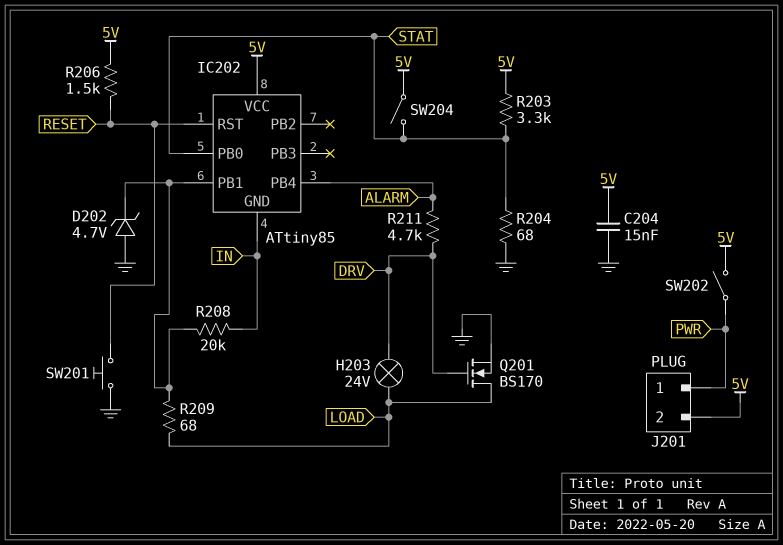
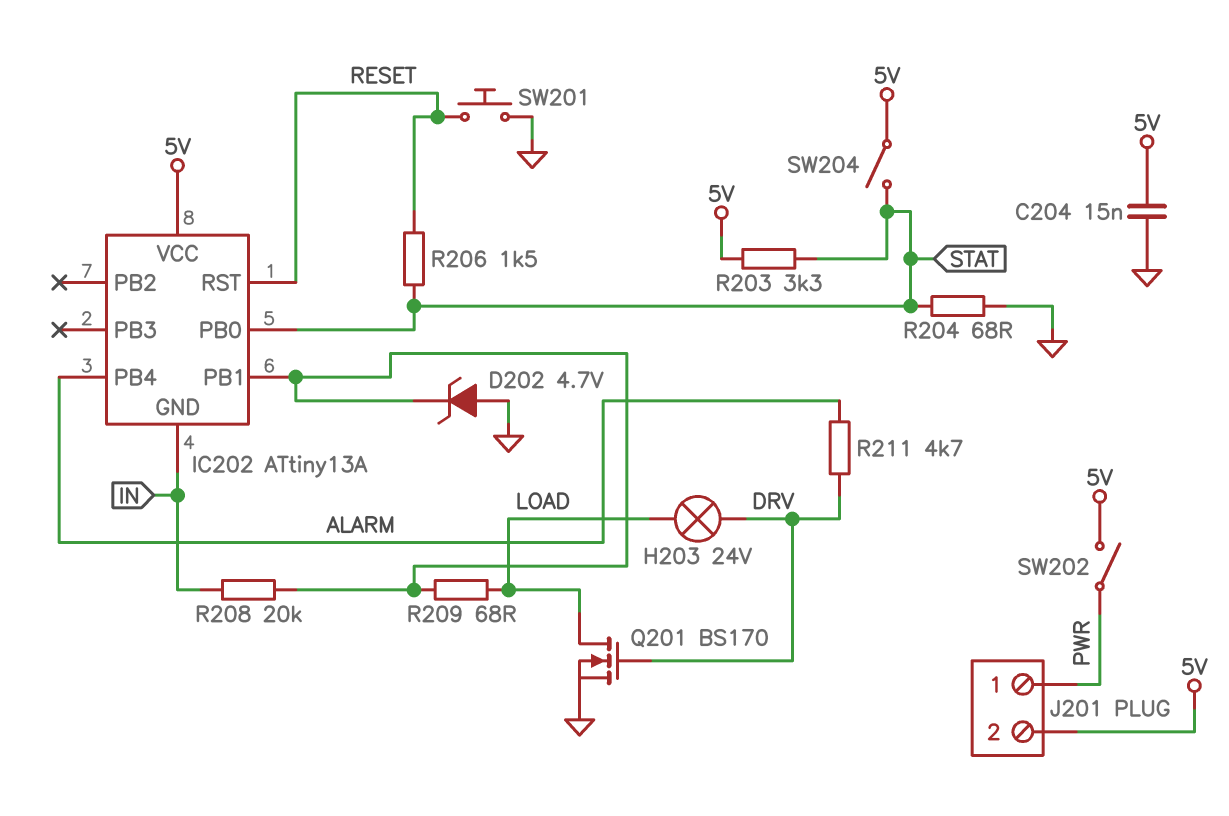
IC202: ATtiny85 -> ATtiny13A
R206: 1.5k (5V, RESET) -> 1.5k (RESET, STAT)

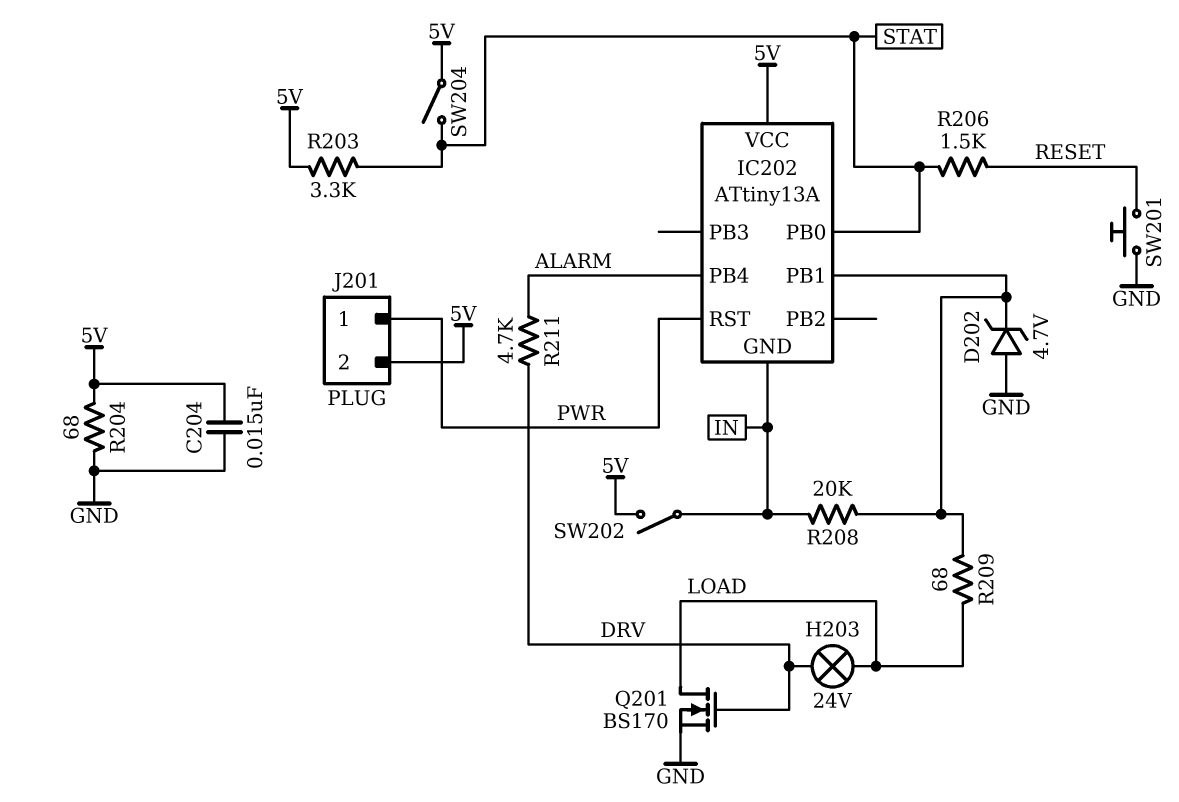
IC202 pin RST: RESET -> PWR
R204: 68 (GND, STAT) -> 68 (5V, GND)
SW202: switch (5V, PWR) -> switch (5V, IN)

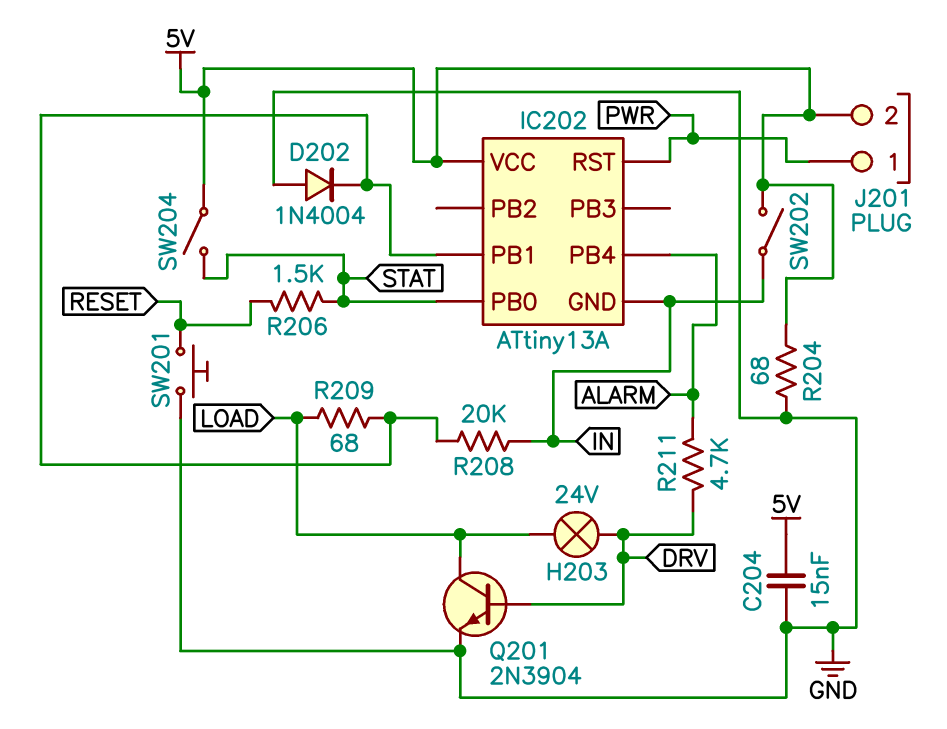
D202: zener 4.7V (A GND, K IC202/PB1) -> diode 1N4004 (A GND, K IC202/PB1)
Q201: NMOS BS170 (G DRV, D LOAD, S GND) -> NPN 2N3904 (B DRV, C LOAD, E GND)
R203: 3.3k (5V, STAT) -> none

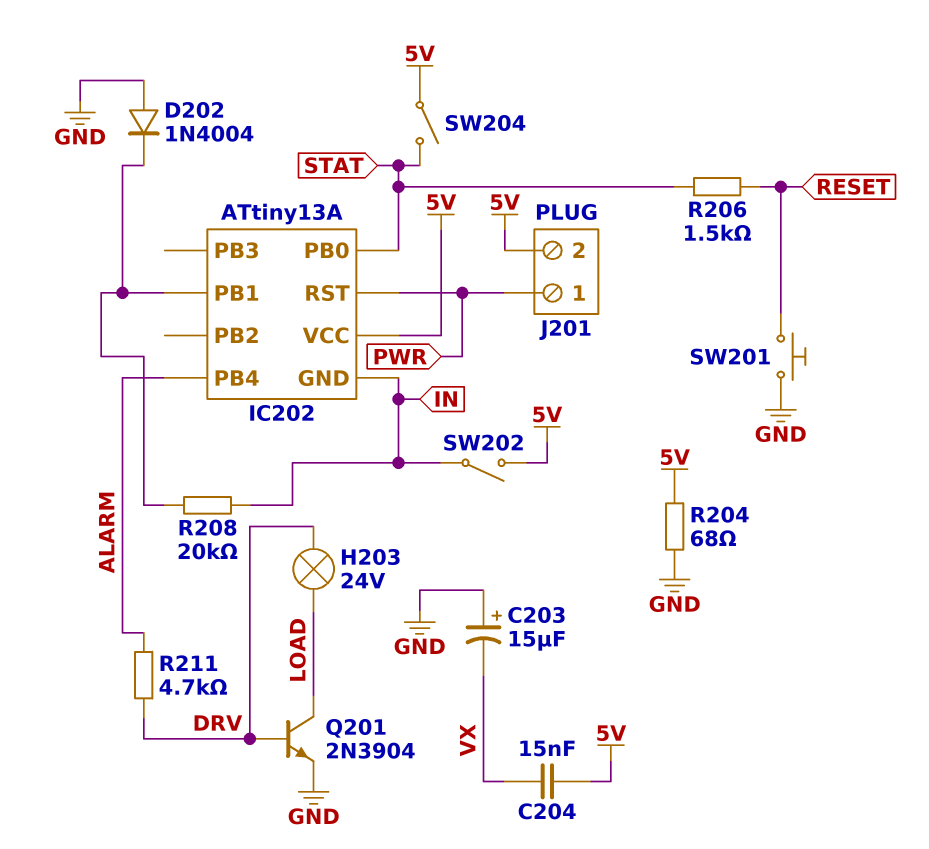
C203: none -> 15uF (plus GND, minus VX)
C204: 15nF (5V, GND) -> 15nF (5V, VX)
R209: 68 (IC202/PB1, LOAD) -> none

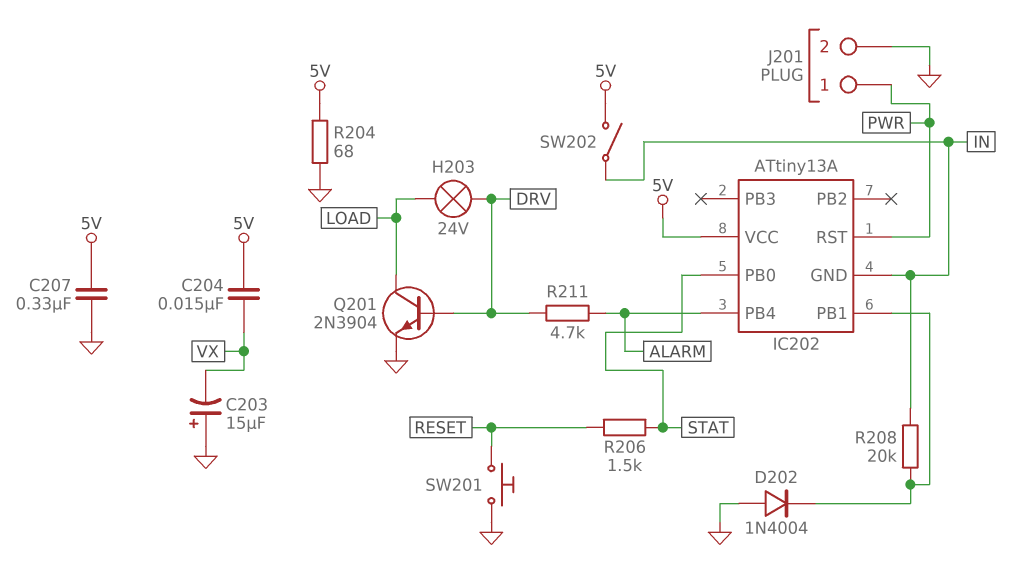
C207: none -> 330nF (5V, GND)
J201 pin 2: 5V -> GND
SW204: switch (5V, STAT) -> none

